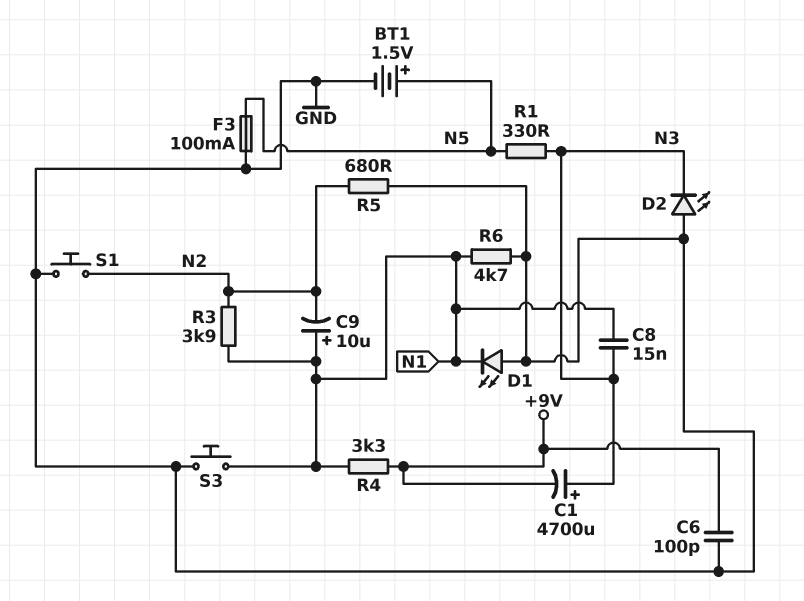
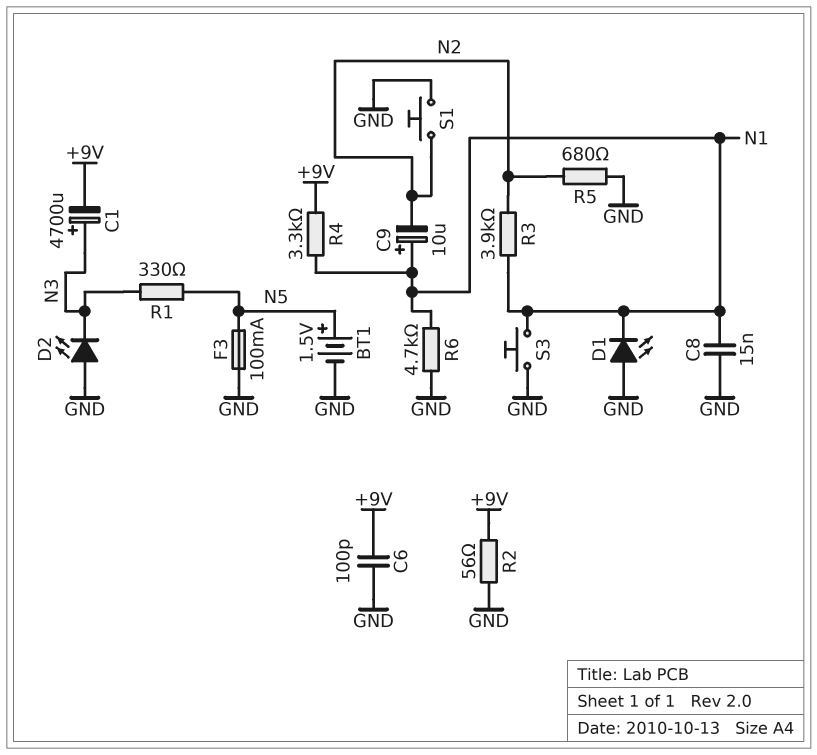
C8: 15nF (N1, N3) -> 15nF (GND, N1)
R2: none -> 56 (+9V, GND)

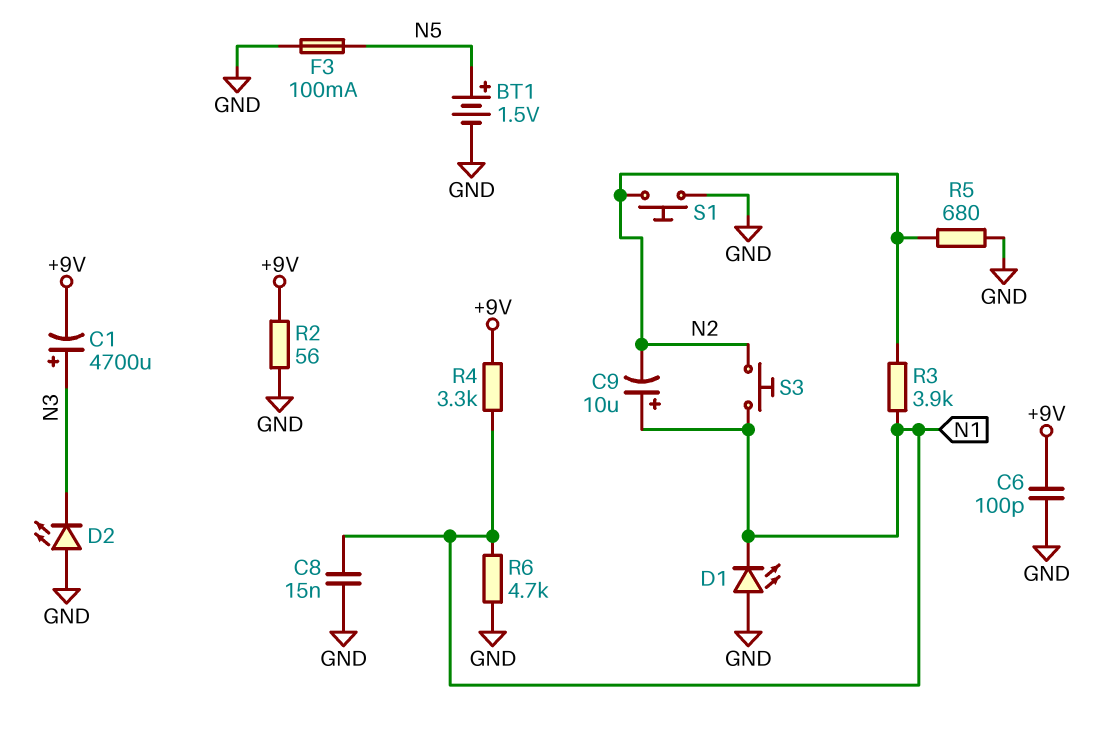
R1: 330 (N3, N5) -> none
S3: button (GND, N1) -> button (N1, N2)

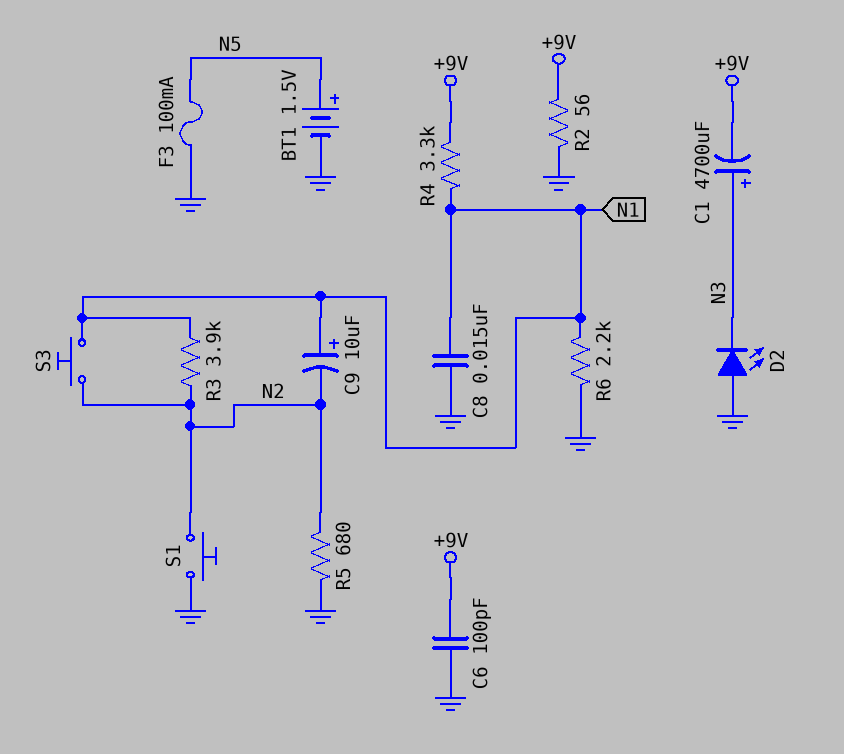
D1: LED (A GND, K N1) -> none
R6: 4.7k (GND, N1) -> 2.2k (GND, N1)

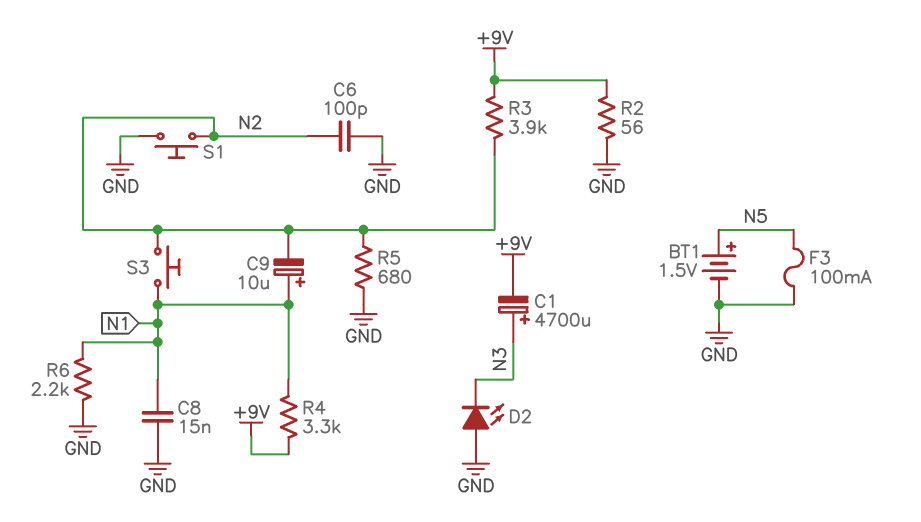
C6: 100pF (+9V, GND) -> 100pF (GND, N2)
R3: 3.9k (N1, N2) -> 3.9k (+9V, N2)

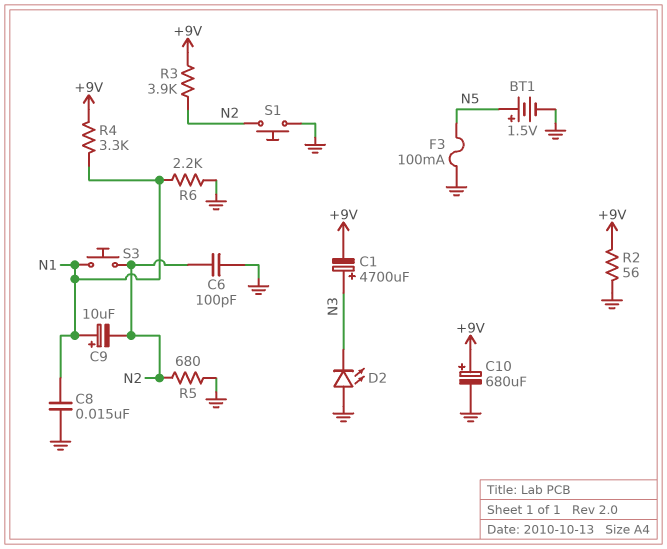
C10: none -> 680uF (plus +9V, minus GND)

